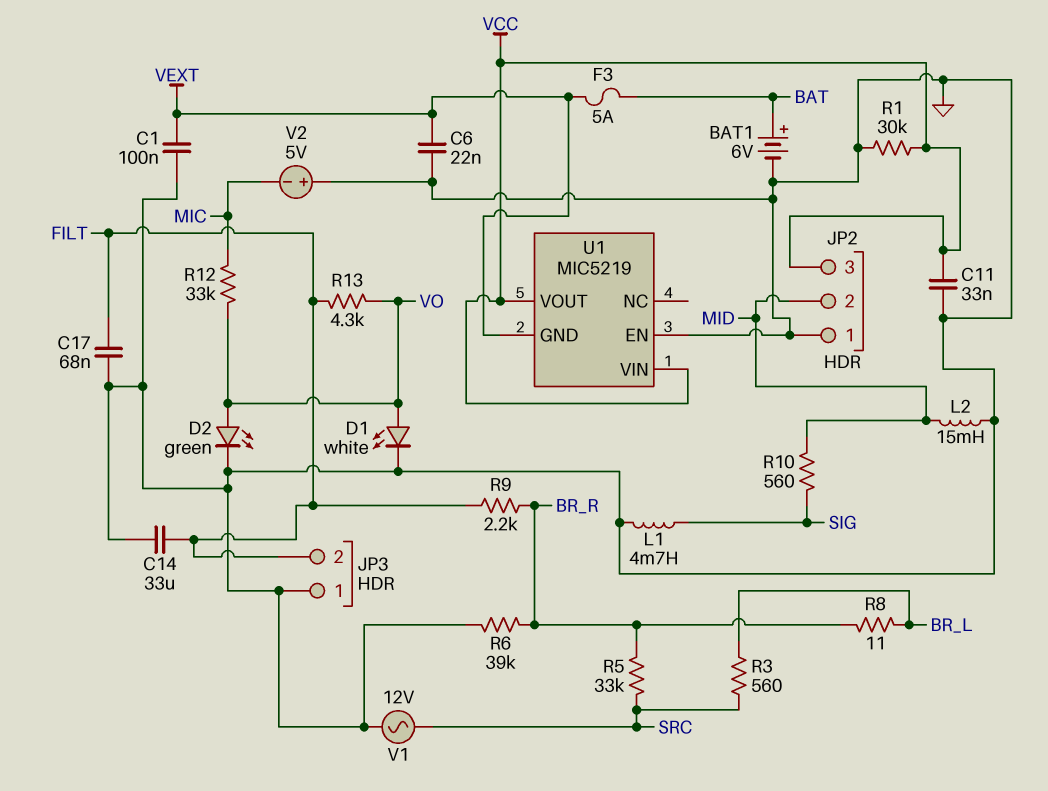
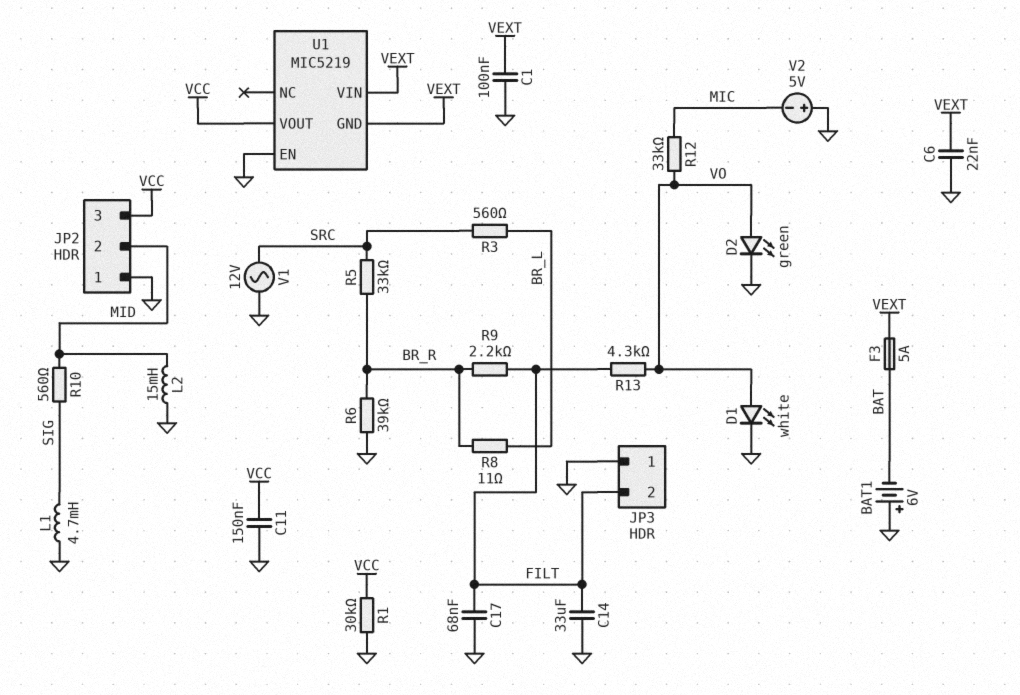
BAT1: 6V (plus BAT, minus GND) -> 6V (plus GND, minus BAT)
C11: 33nF (GND, VCC) -> 150nF (GND, VCC)
U1 pin VIN: VCC -> VEXT

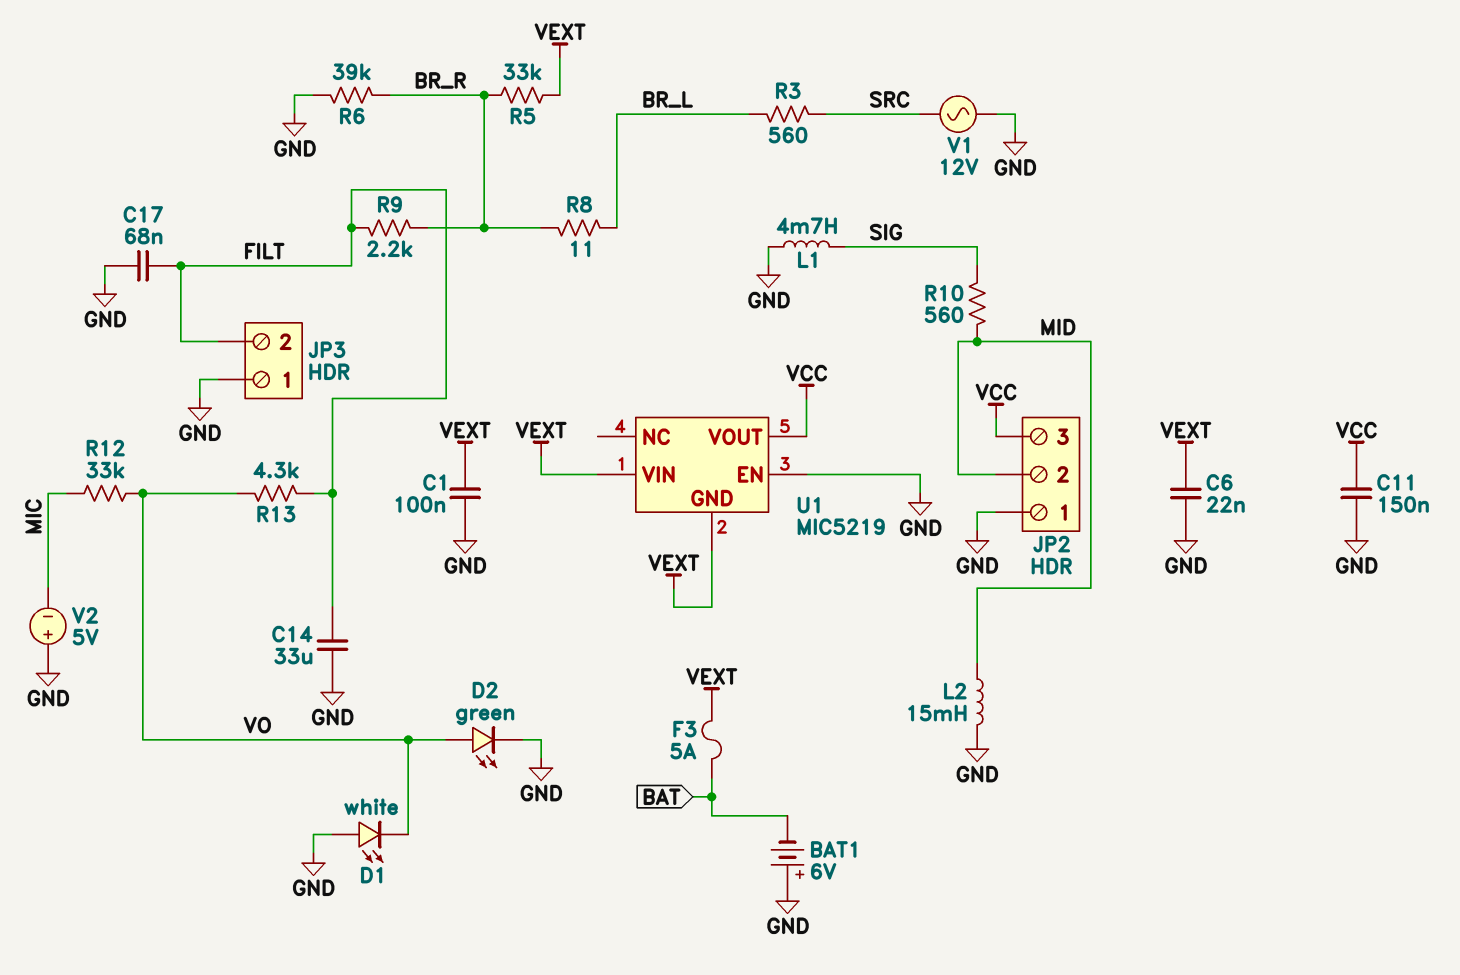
D1: LED white (A VO, K GND) -> LED white (A GND, K VO)
R1: 30k (GND, VCC) -> none
R5: 33k (BR_R, SRC) -> 33k (BR_R, VEXT)

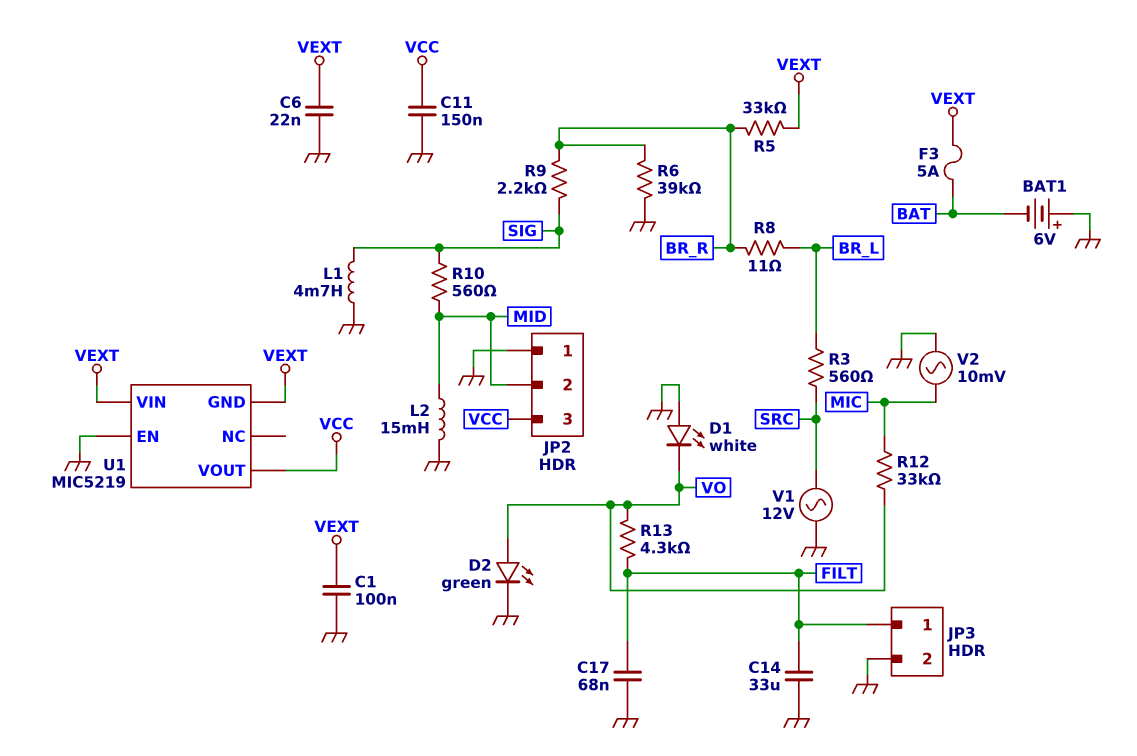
JP3 pin 1: GND -> FILT
JP3 pin 2: FILT -> GND
R9: 2.2k (BR_R, FILT) -> 2.2k (BR_R, SIG)
V2: 5V (plus GND, minus MIC) -> AC 10mV (GND, MIC)

